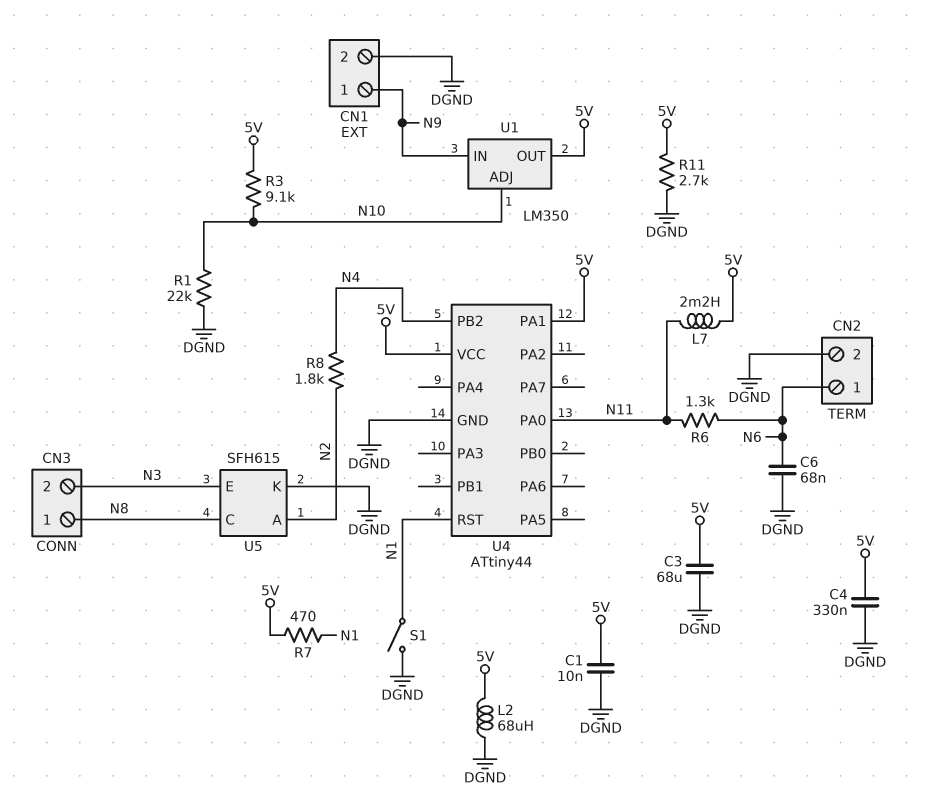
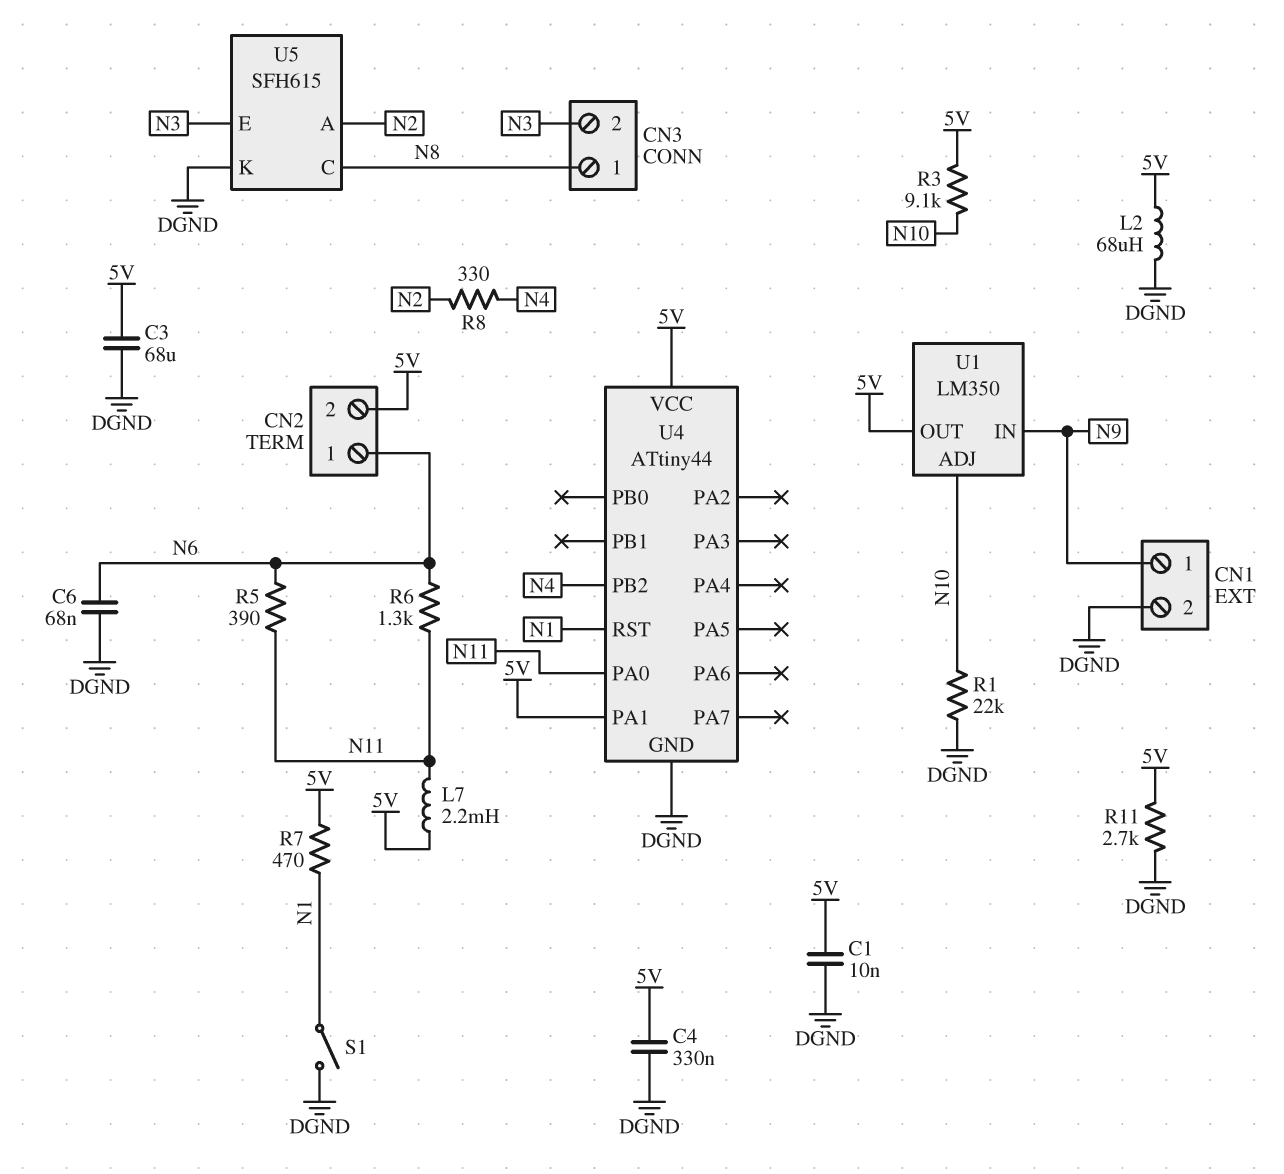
CN2 pin 2: DGND -> 5V
R5: none -> 390 (N6, N11)
R8: 1.8k (N2, N4) -> 330 (N2, N4)

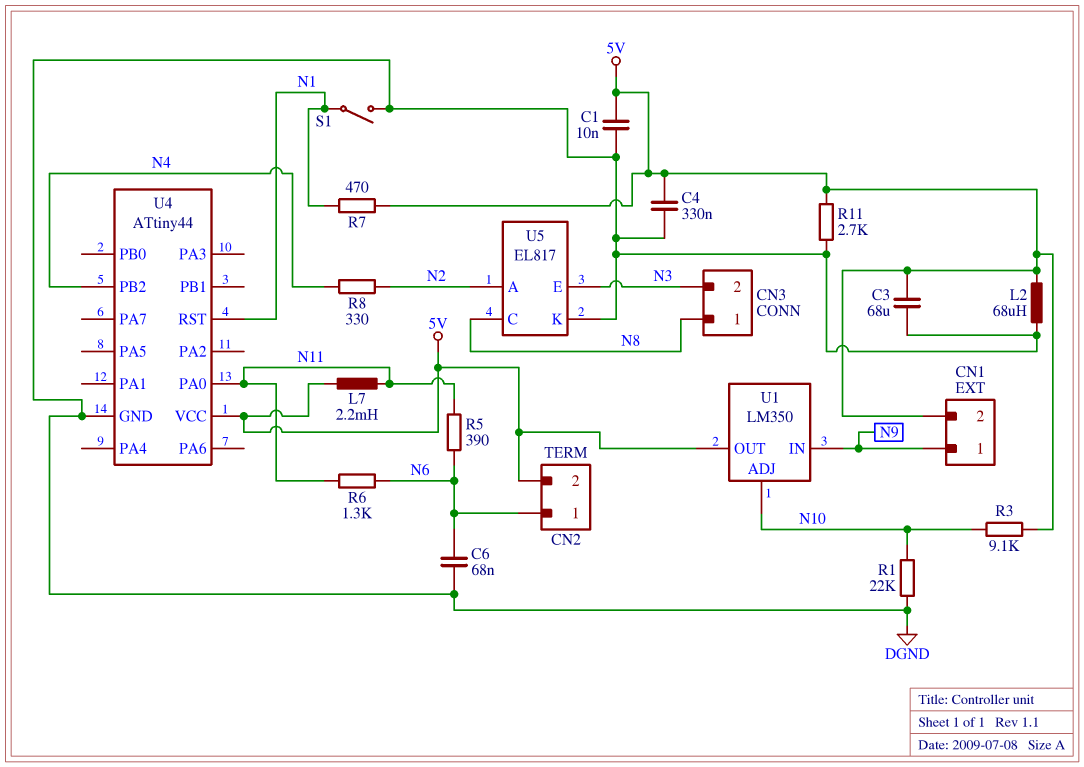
CN1 pin 2: DGND -> 5V
U4 pin PA1: 5V -> none
U5: SFH615 -> EL817

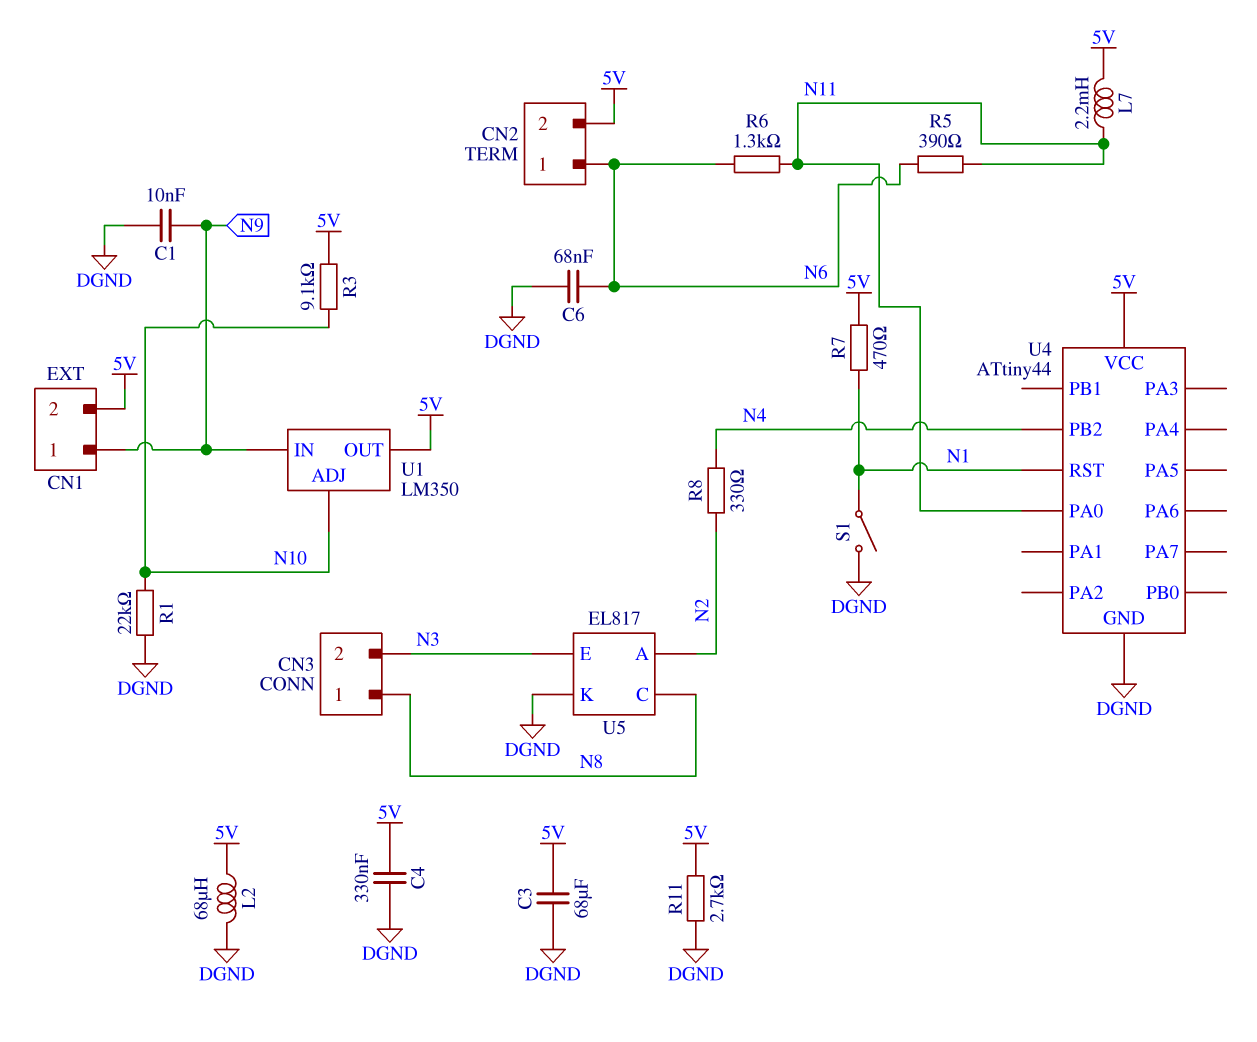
C1: 10nF (5V, DGND) -> 10nF (DGND, N9)

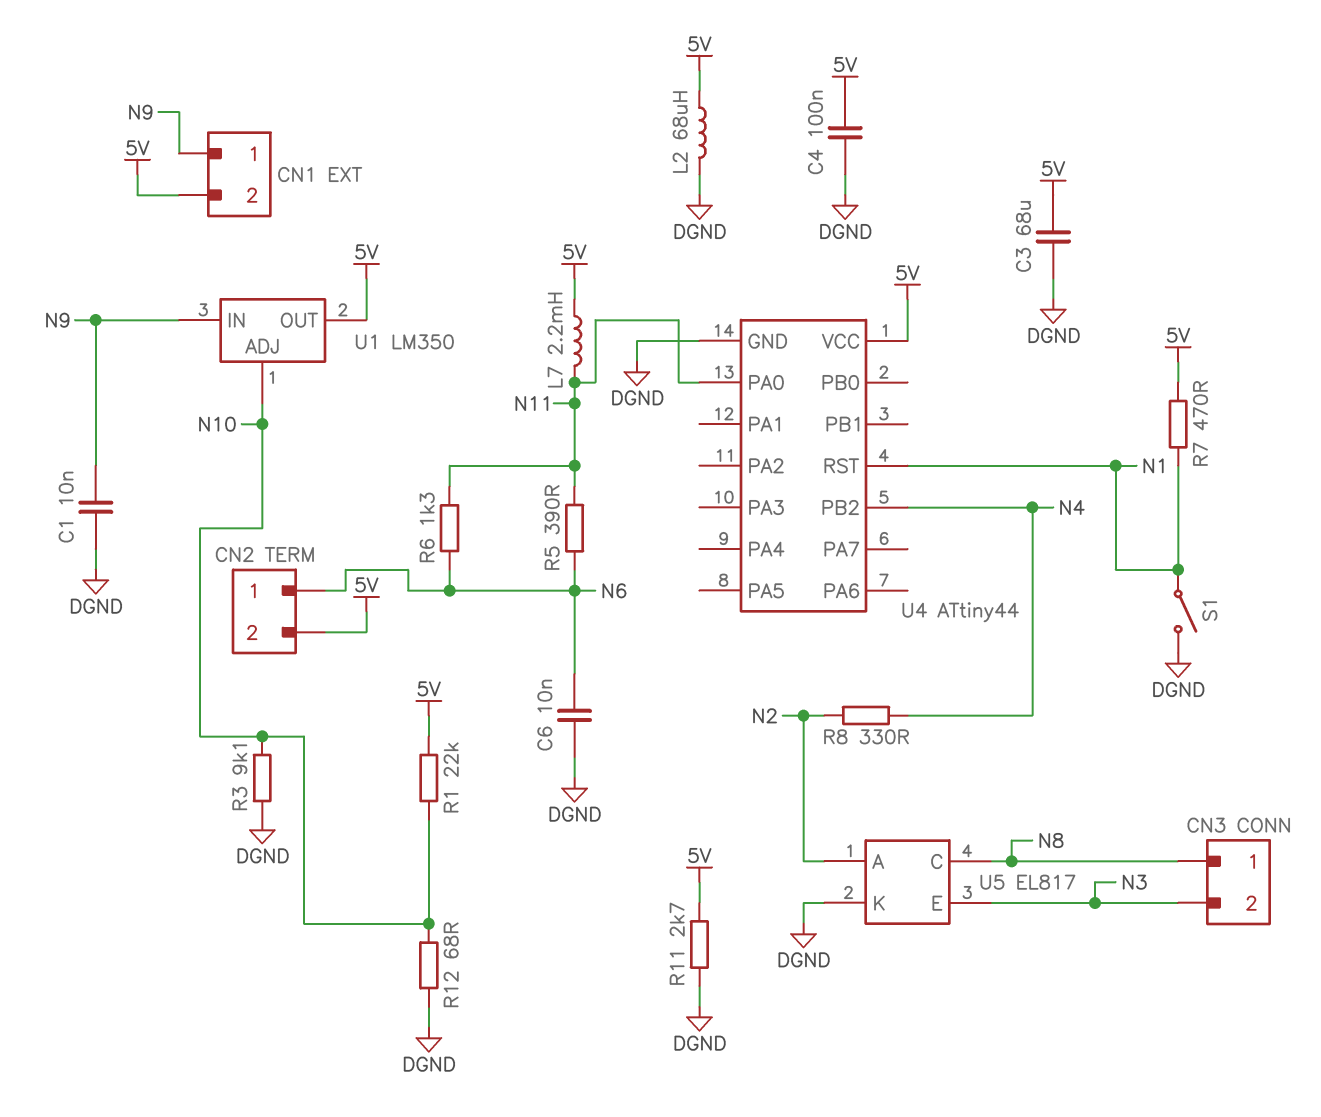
C4: 330nF (5V, DGND) -> 100nF (5V, DGND)
C6: 68nF (DGND, N6) -> 10nF (DGND, N6)
R1: 22k (DGND, N10) -> 22k (5V, N10)
R3: 9.1k (5V, N10) -> 9.1k (DGND, N10)
R12: none -> 68 (DGND, N10)

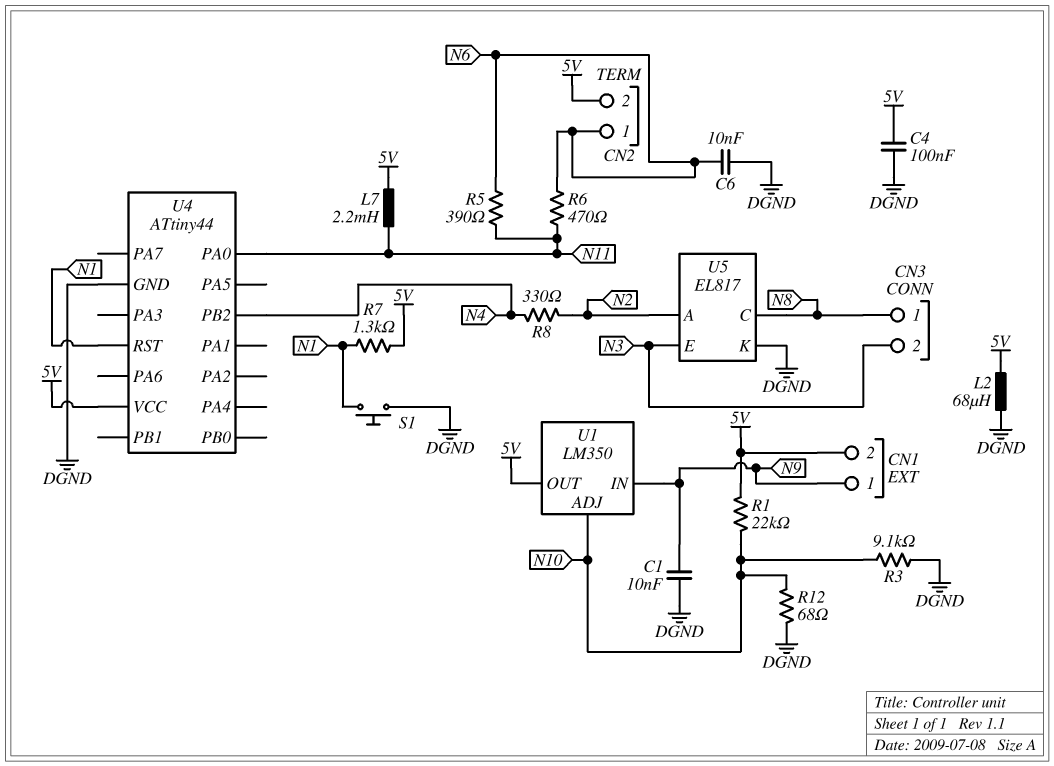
C3: 68uF (5V, DGND) -> none
R6: 1.3k (N6, N11) -> 470 (N6, N11)
R7: 470 (5V, N1) -> 1.3k (5V, N1)
R11: 2.7k (5V, DGND) -> none
S1: switch (DGND, N1) -> button (DGND, N1)

